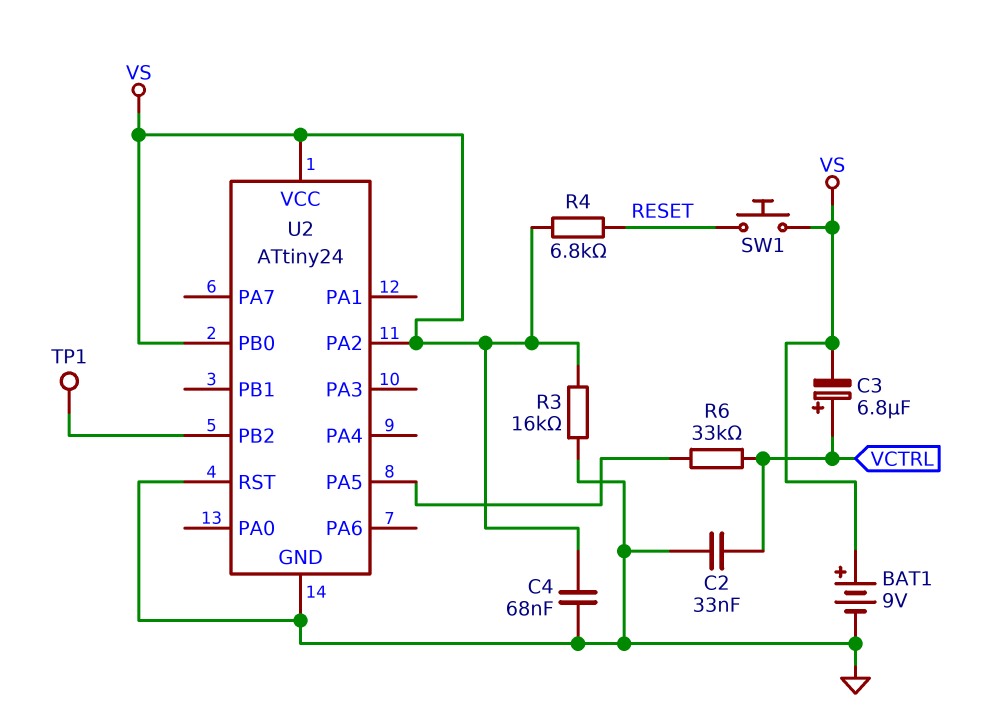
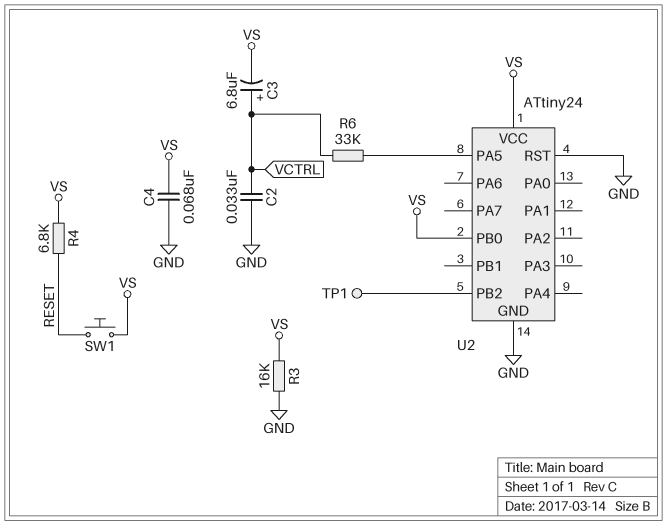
BAT1: 9V (plus VS, minus GND) -> none
U2 pin PA2: VS -> none

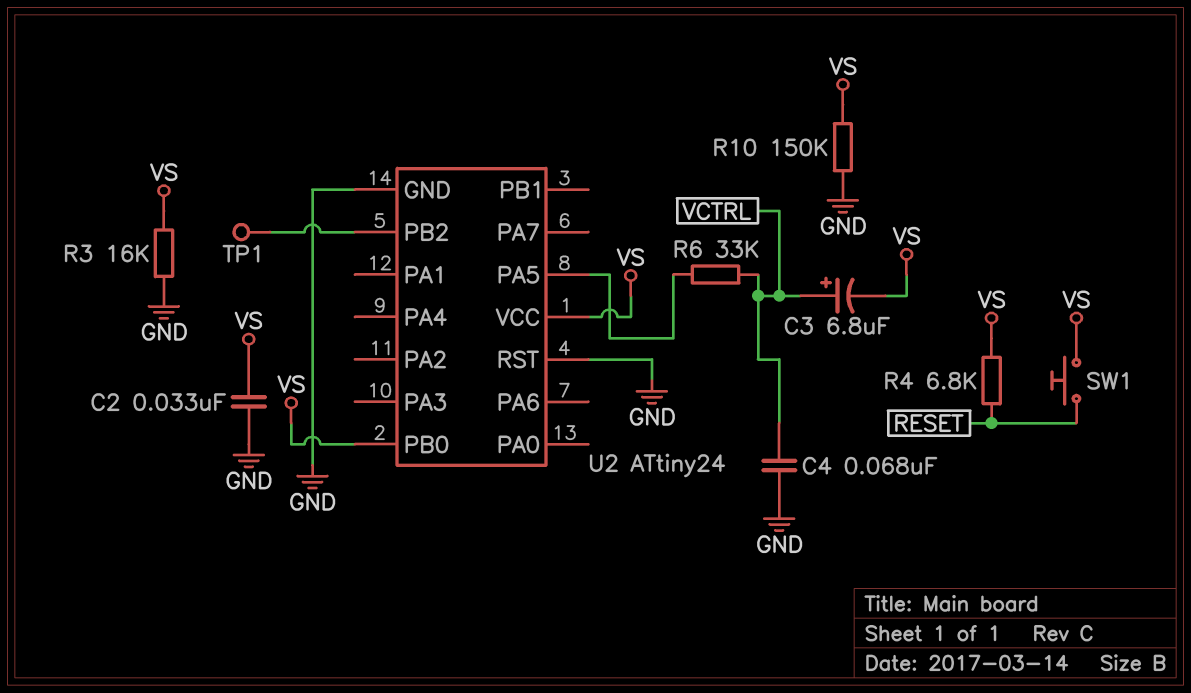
C2: 33nF (GND, VCTRL) -> 33nF (GND, VS)
C4: 68nF (GND, VS) -> 68nF (GND, VCTRL)
R10: none -> 150k (GND, VS)

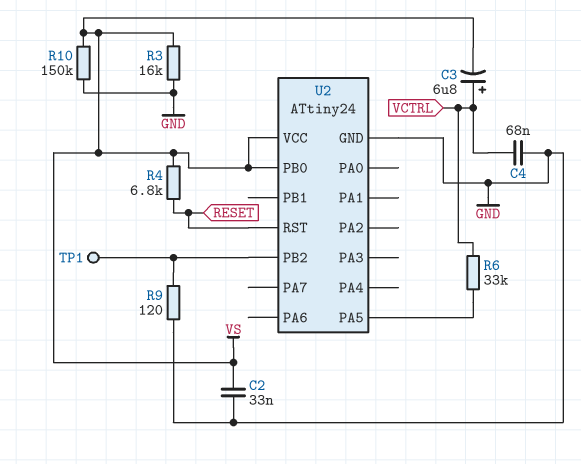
R9: none -> 120 (GND, U2/PB2)
SW1: button (RESET, VS) -> none
U2 pin RST: GND -> RESET

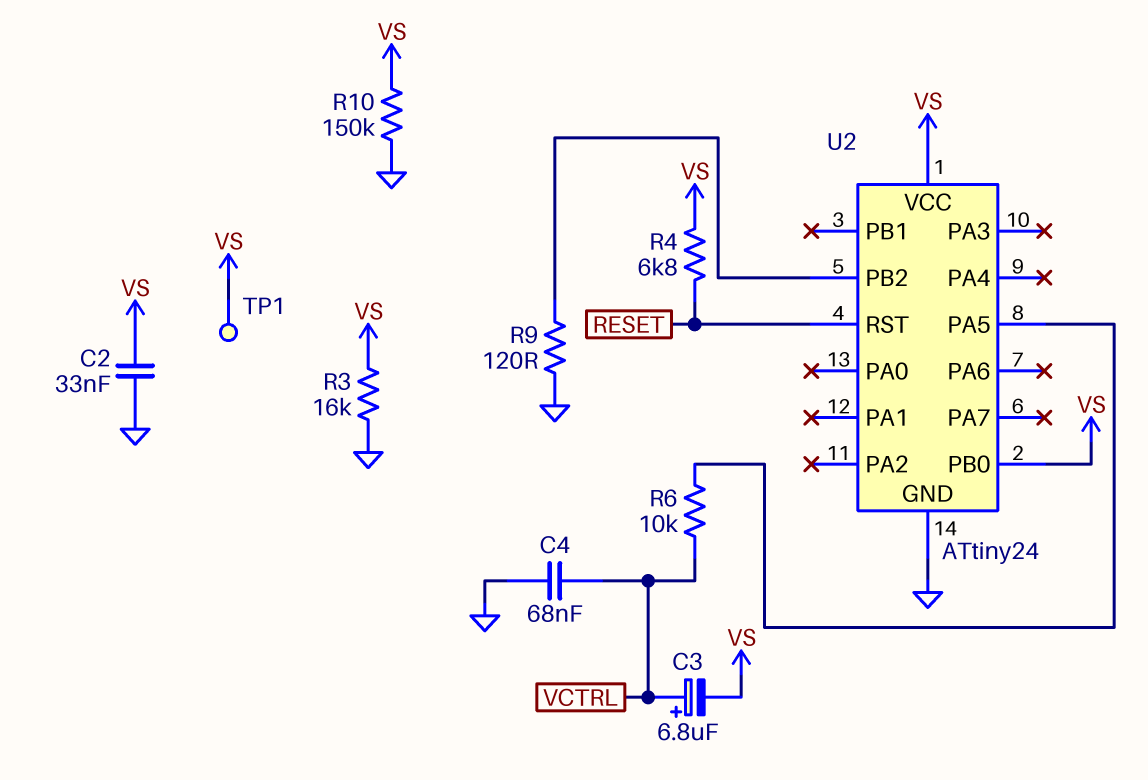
R6: 33k (U2/PA5, VCTRL) -> 10k (U2/PA5, VCTRL)
TP1: test point (U2/PB2) -> test point (VS)

